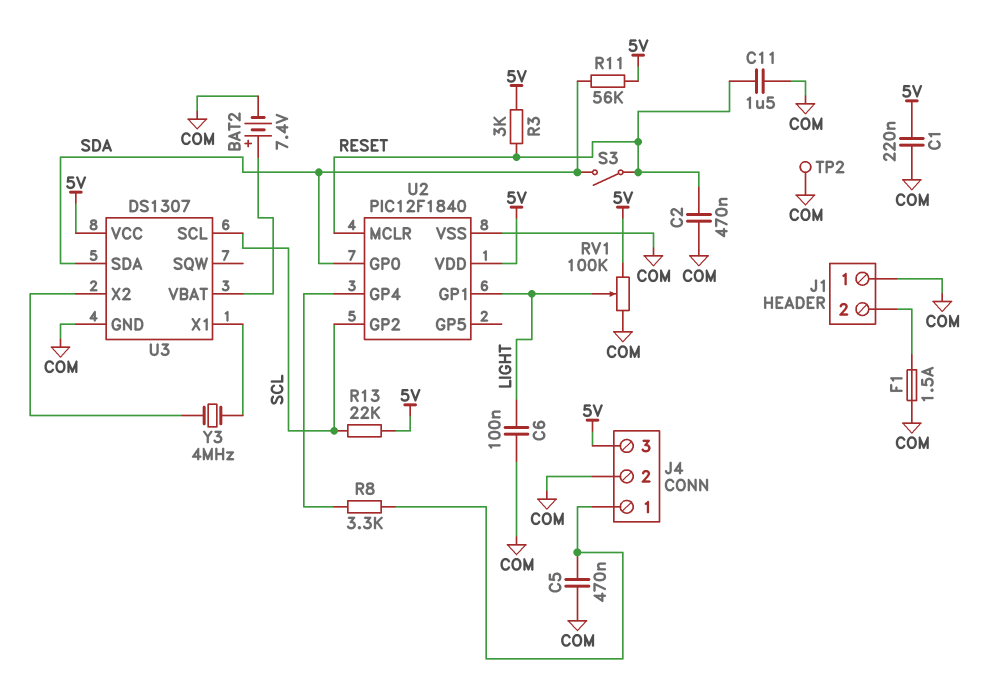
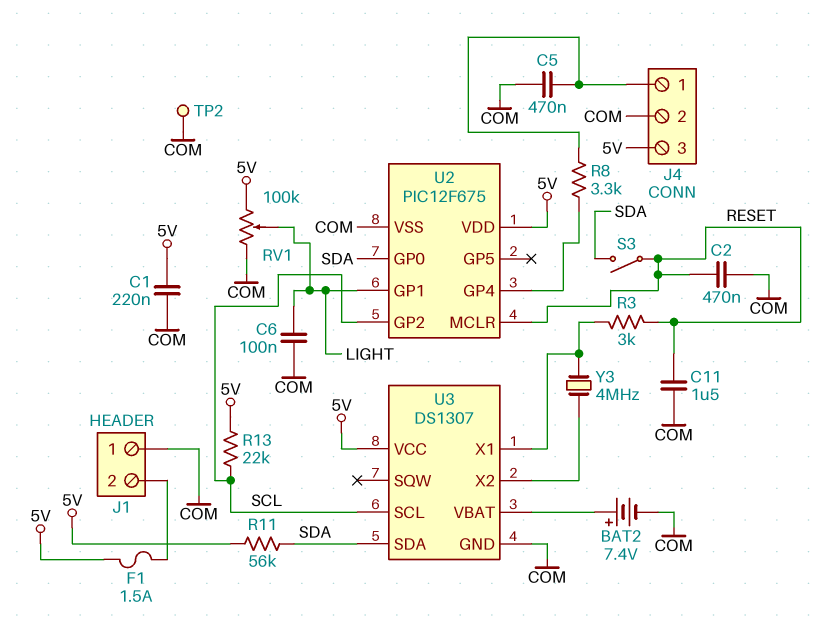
F1: 1.5A (COM, J1/2) -> 1.5A (5V, J1/2)
R3: 3k (5V, RESET) -> 3k (RESET, U3/X1)
U2: PIC12F1840 -> PIC12F675

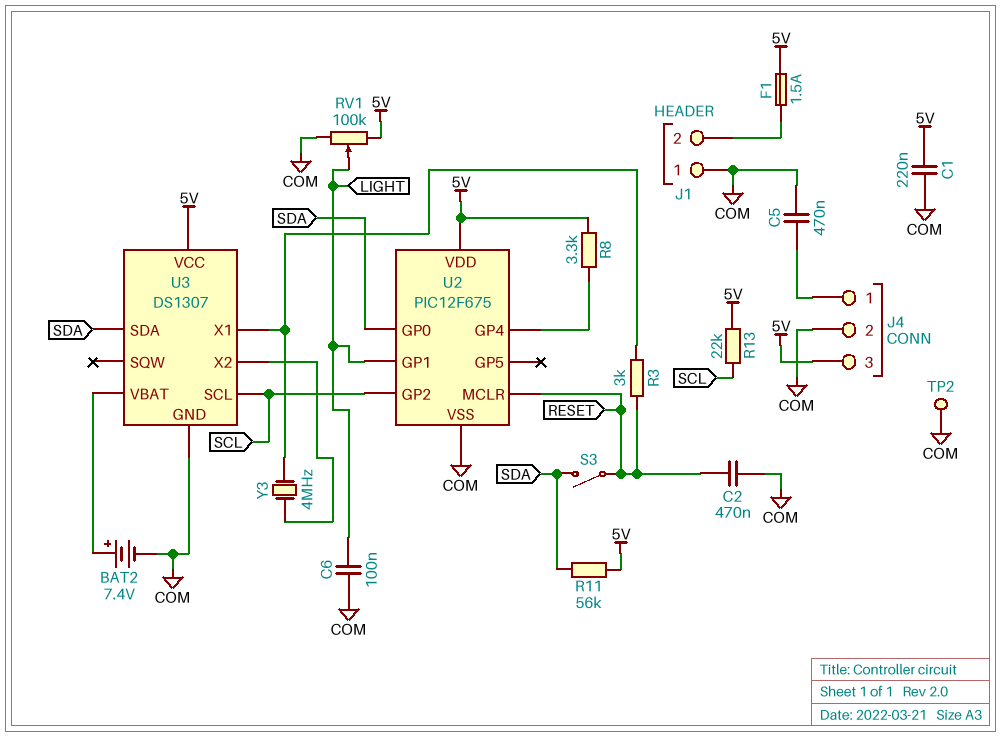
C11: 1.5uF (COM, RESET) -> none
R8: 3.3k (J4/1, U2/GP4) -> 3.3k (5V, U2/GP4)

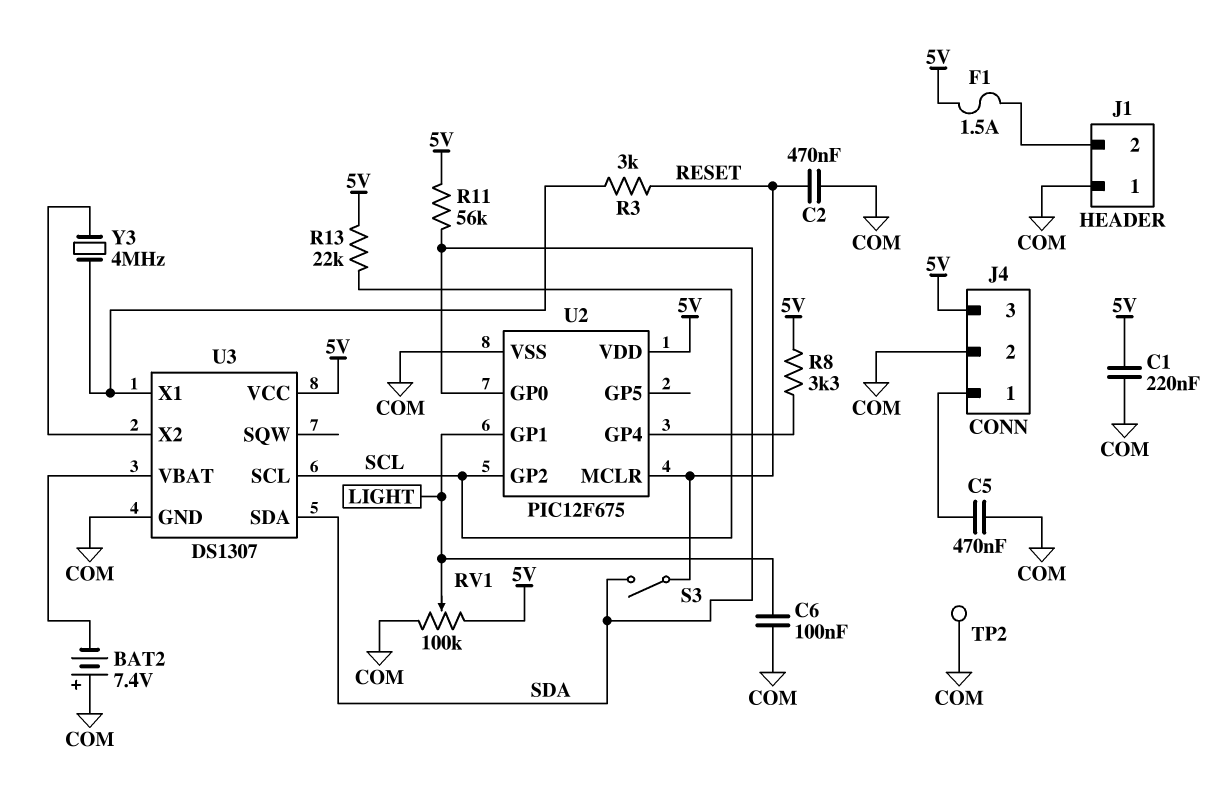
BAT2: 7.4V (plus U3/VBAT, minus COM) -> 7.4V (plus COM, minus U3/VBAT)

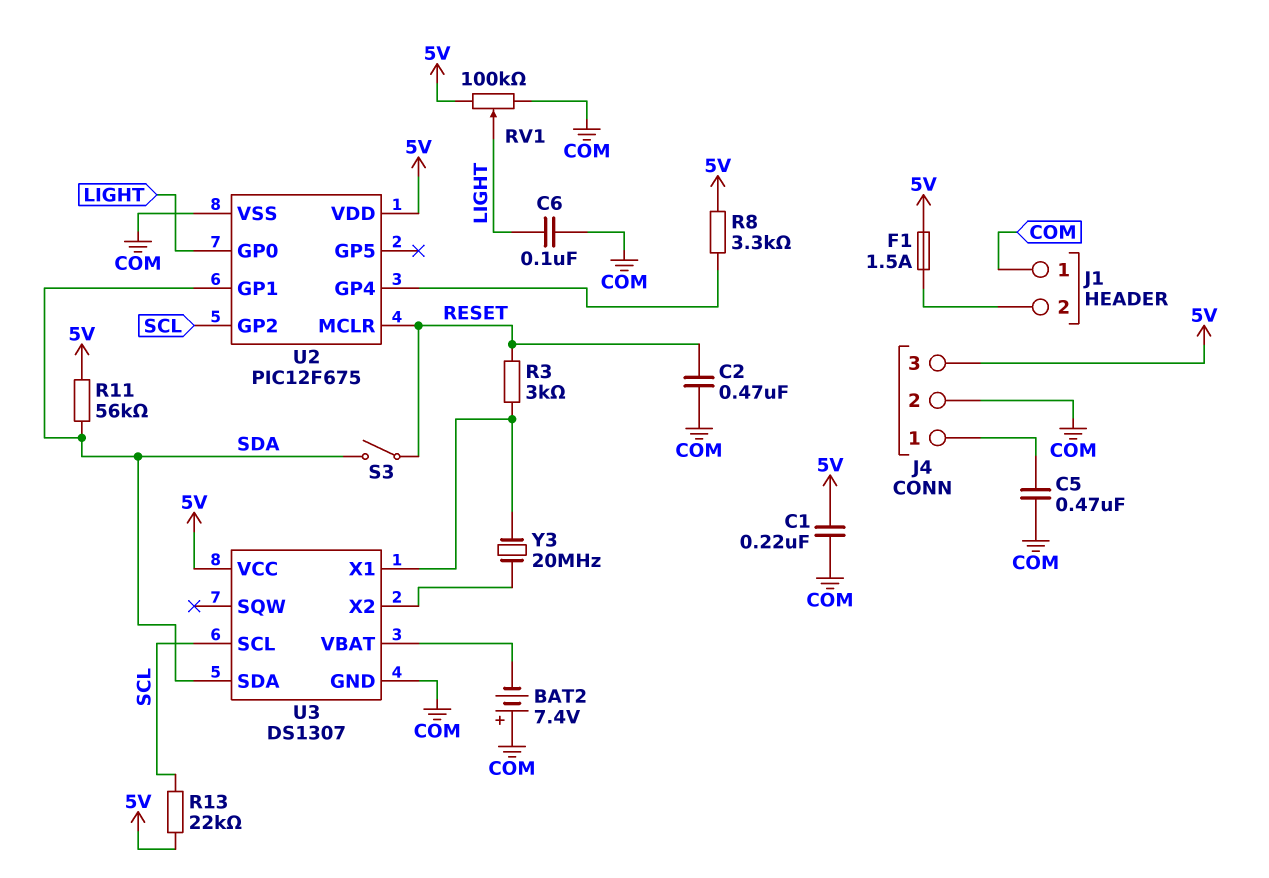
TP2: test point (COM) -> none
U2 pin GP0: SDA -> LIGHT
U2 pin GP1: LIGHT -> SDA
Y3: 4MHz (U3/X1, U3/X2) -> 20MHz (U3/X1, U3/X2)

